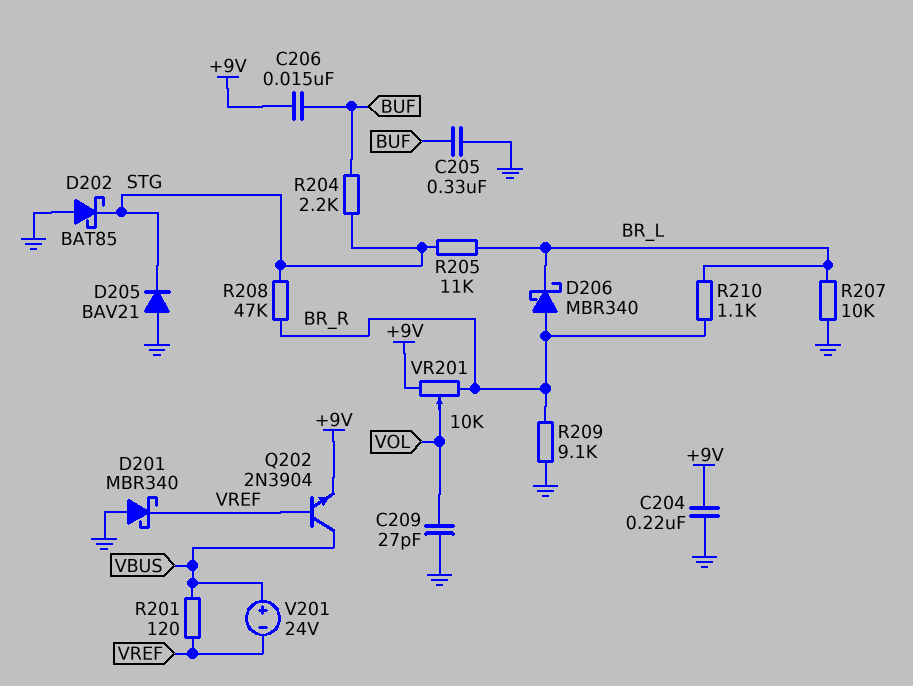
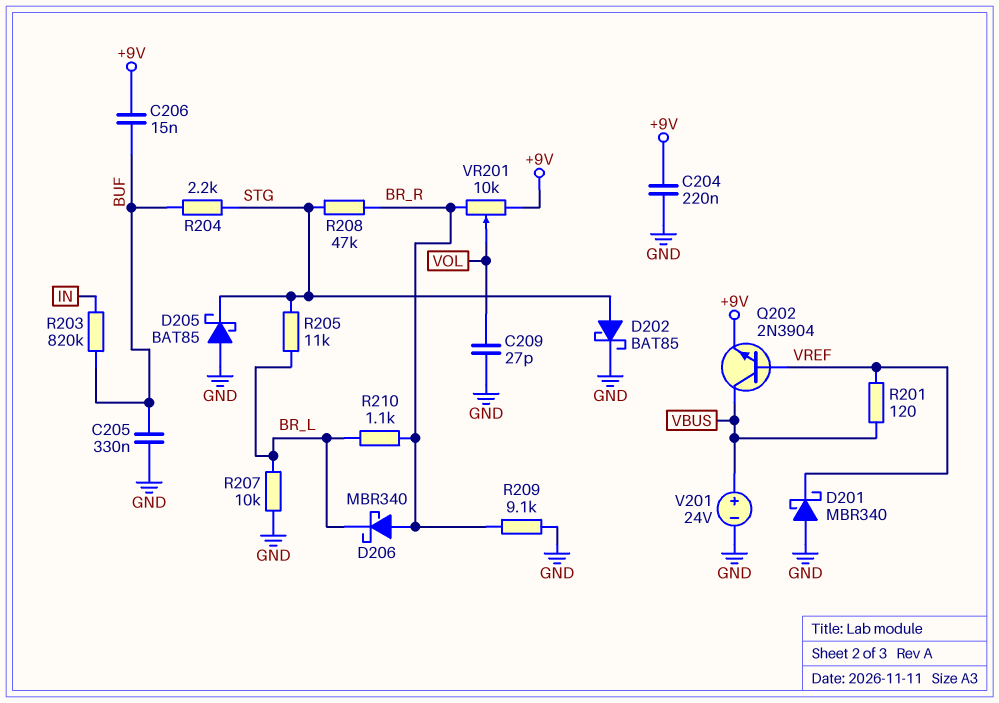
D202: schottky BAT85 (A GND, K STG) -> schottky BAT85 (A STG, K GND)
D205: diode BAV21 (A GND, K STG) -> schottky BAT85 (A GND, K STG)
R203: none -> 820k (BUF, IN)
V201: 24V (plus VBUS, minus VREF) -> 24V (plus VBUS, minus GND)

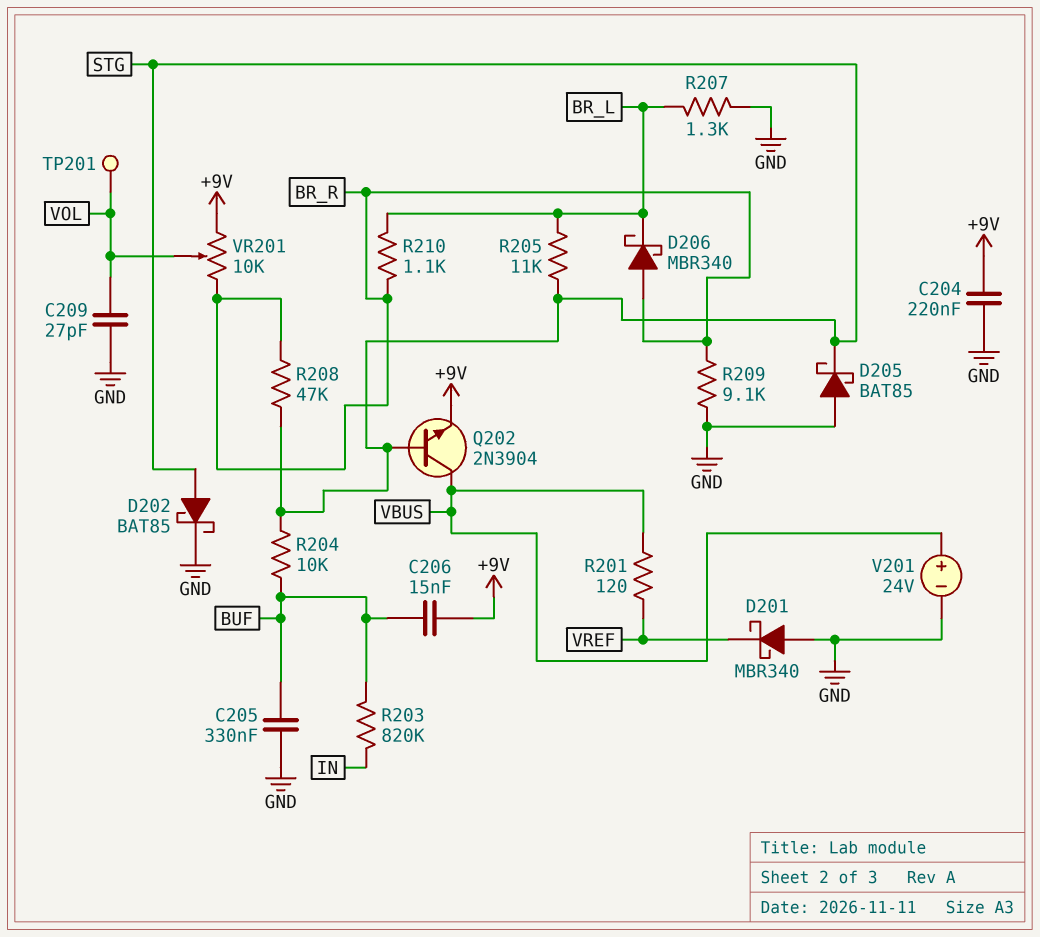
Q202: NPN 2N3904 (B VREF, C VBUS, E +9V) -> NPN 2N3904 (B STG, C VBUS, E +9V)
R204: 2.2k (BUF, STG) -> 10k (BUF, STG)
R207: 10k (BR_L, GND) -> 1.3k (BR_L, GND)
TP201: none -> test point (VOL)

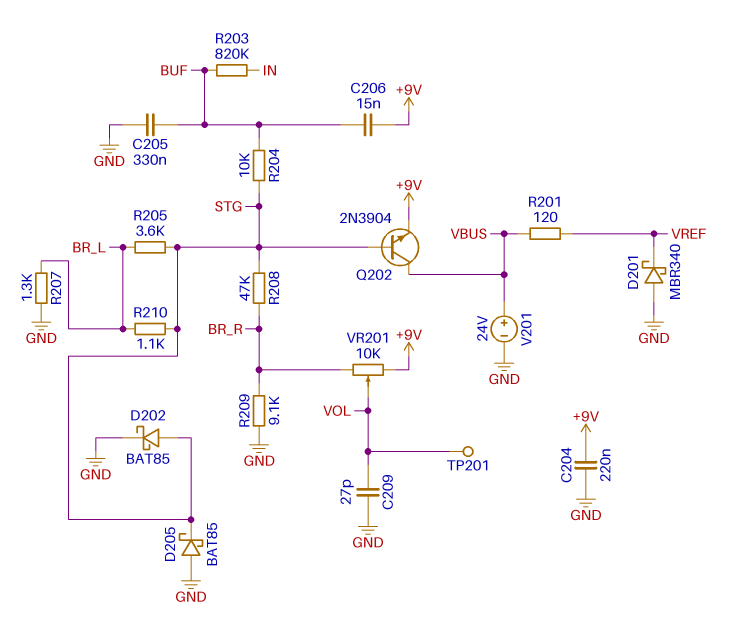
D206: schottky MBR340 (A BR_R, K BR_L) -> none
R205: 11k (BR_L, STG) -> 3.6k (BR_L, STG)
R210: 1.1k (BR_L, BR_R) -> 1.1k (BR_L, STG)

